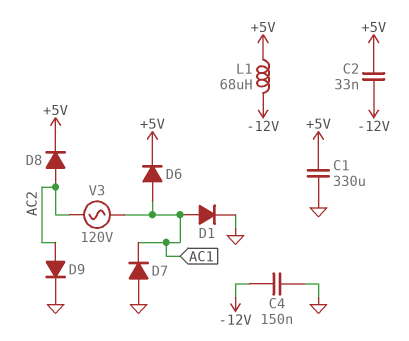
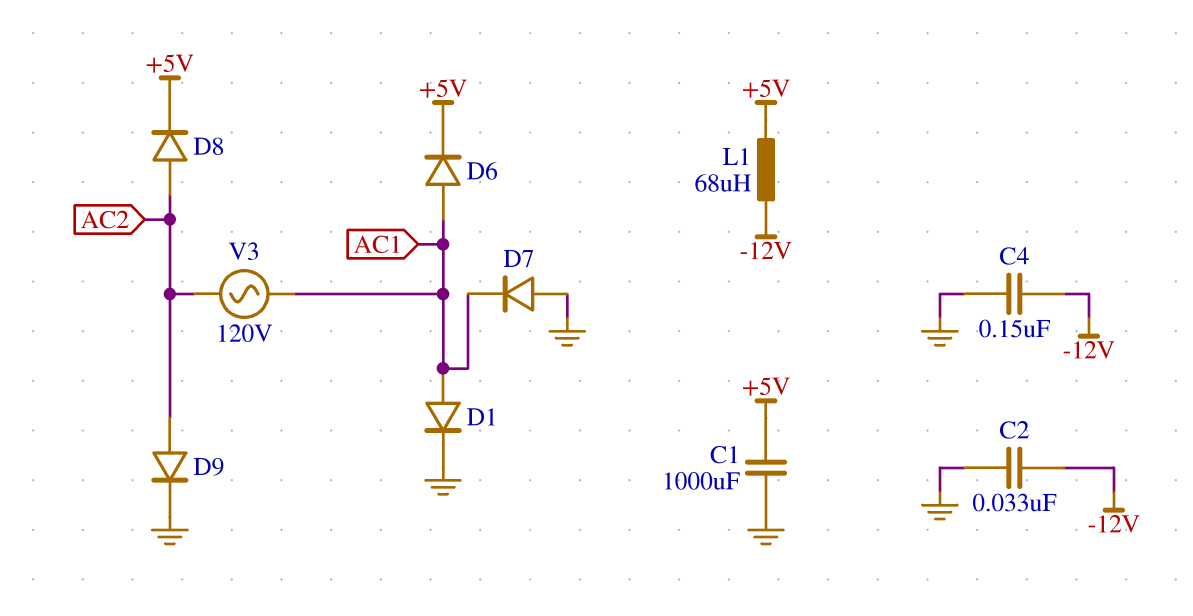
C1: 330uF (+5V, GND) -> 1000uF (+5V, GND)
C2: 33nF (+5V, -12V) -> 33nF (-12V, GND)

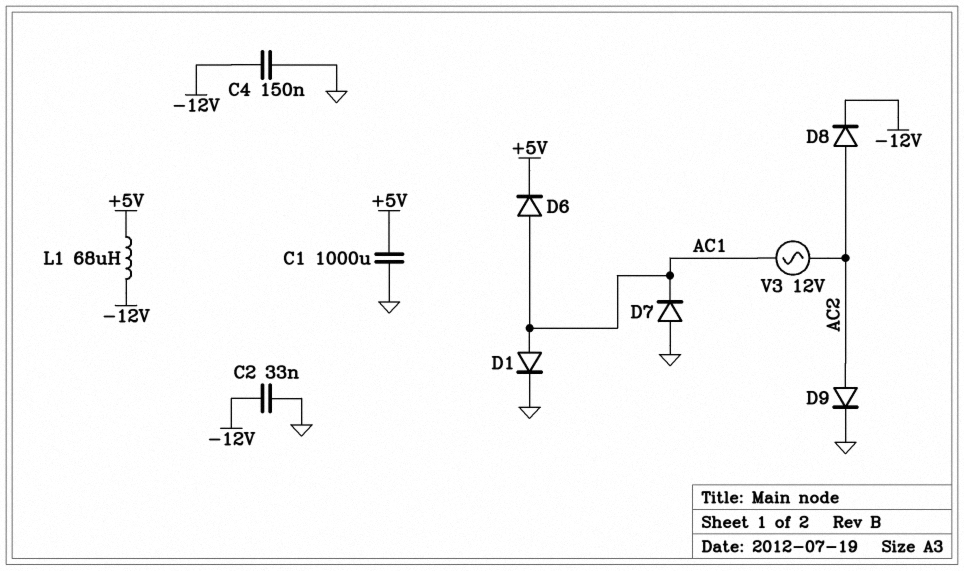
D8: diode (A AC2, K +5V) -> diode (A AC2, K -12V)
V3: AC 120V (AC1, AC2) -> AC 12V (AC1, AC2)

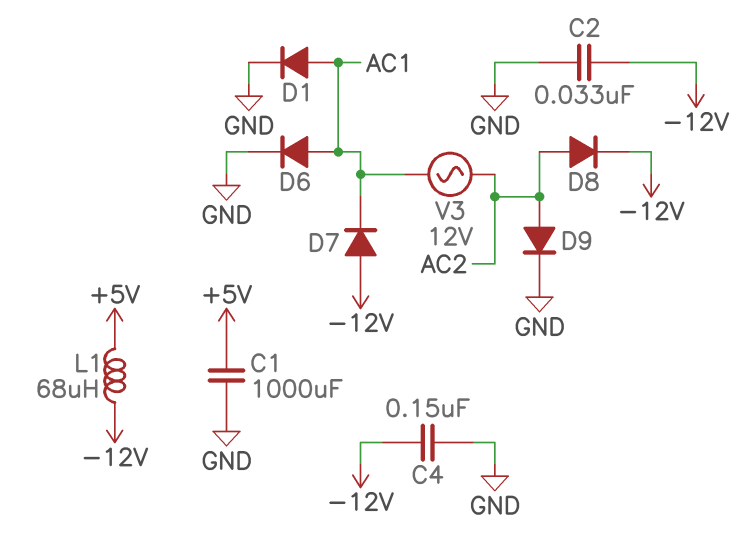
D6: diode (A AC1, K +5V) -> diode (A AC1, K GND)
D7: diode (A GND, K AC1) -> diode (A -12V, K AC1)

